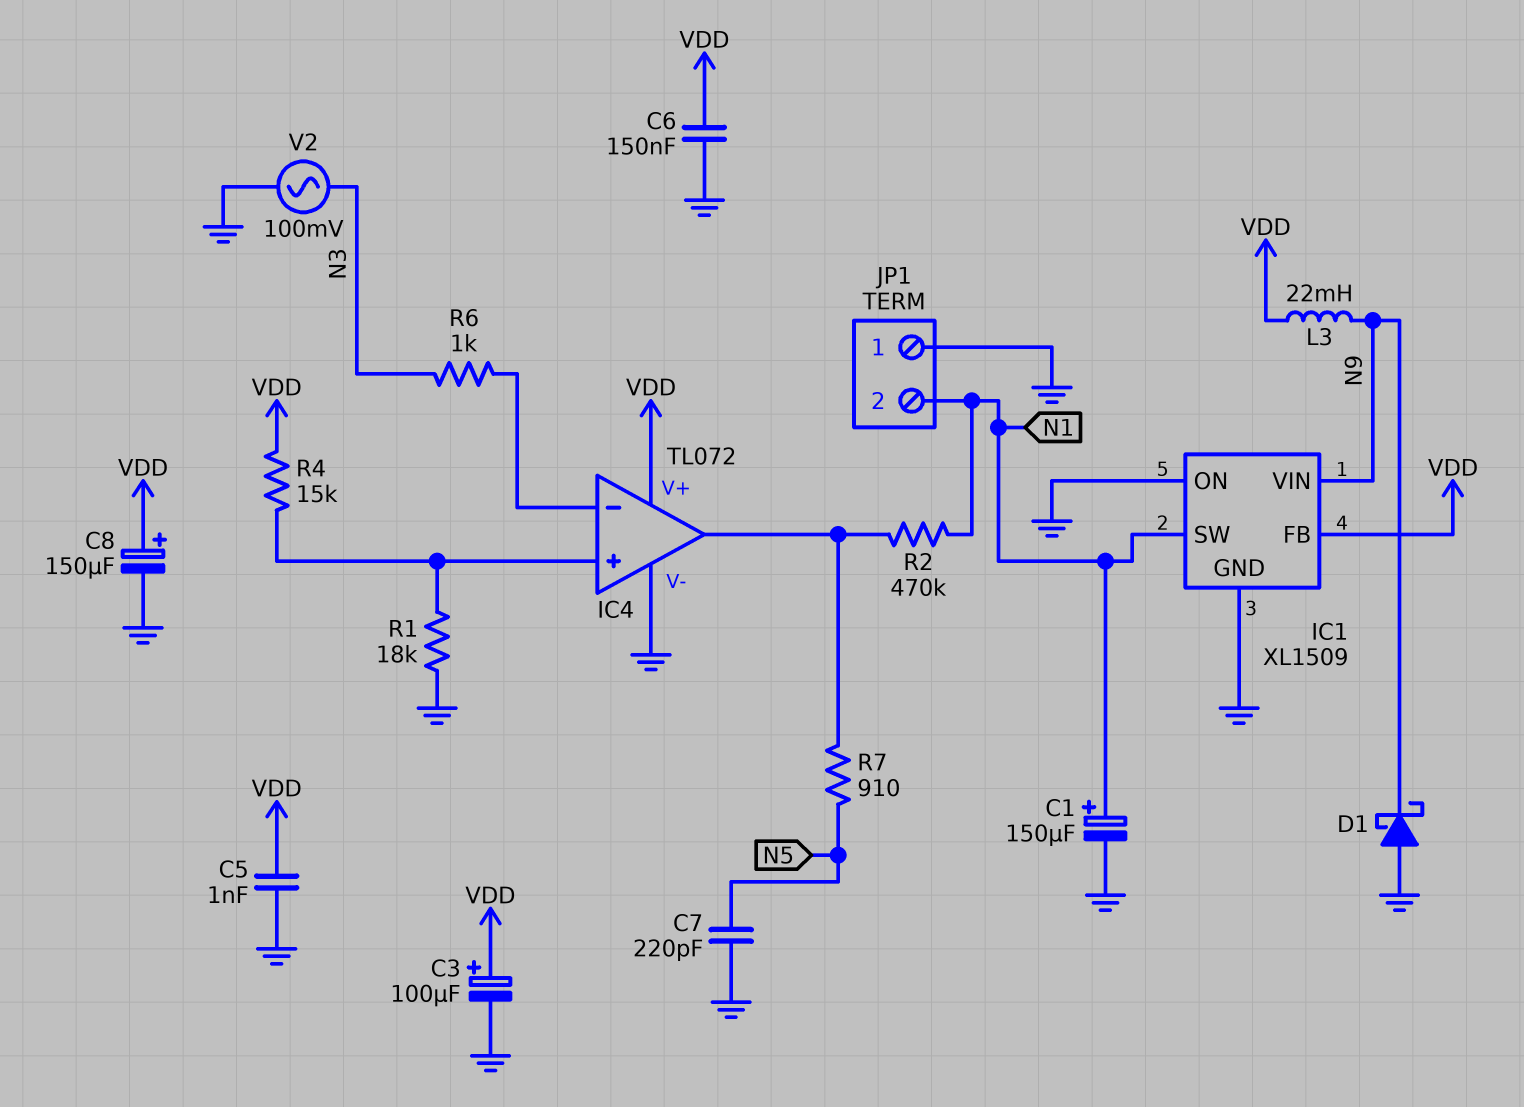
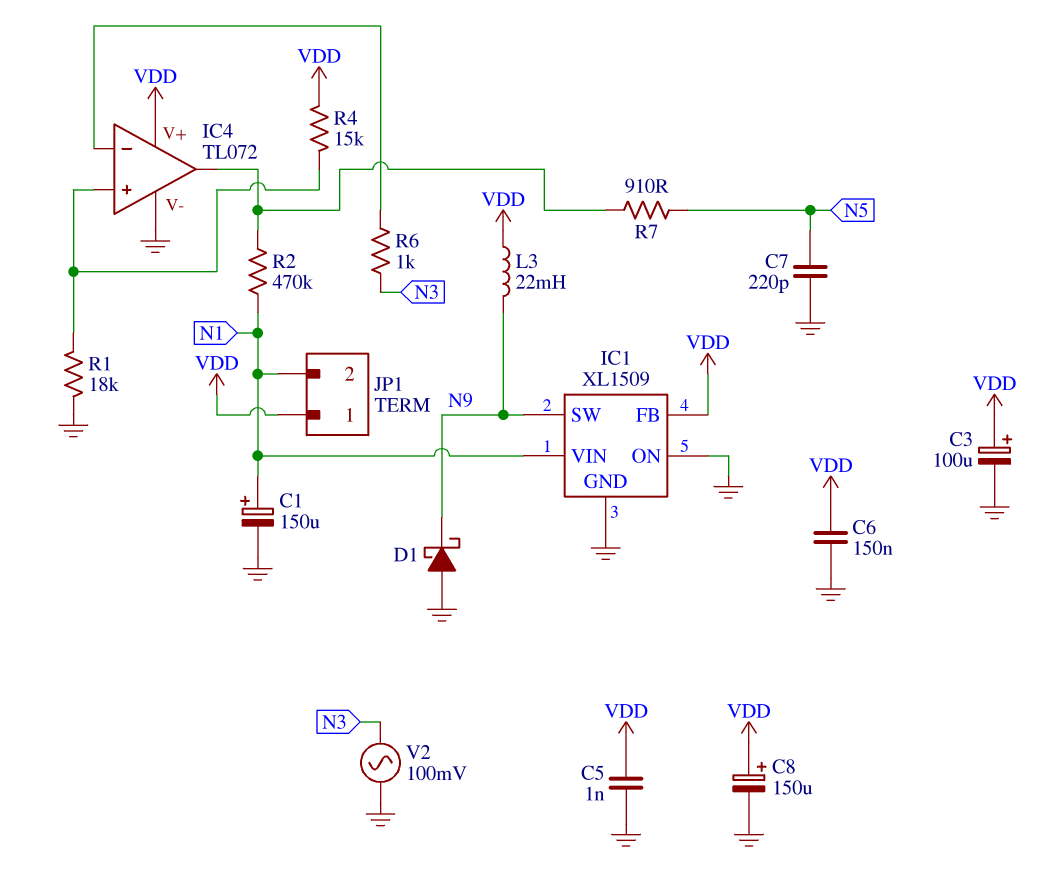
IC1 pin SW: N1 -> N9
IC1 pin VIN: N9 -> N1
JP1 pin 1: GND -> VDD

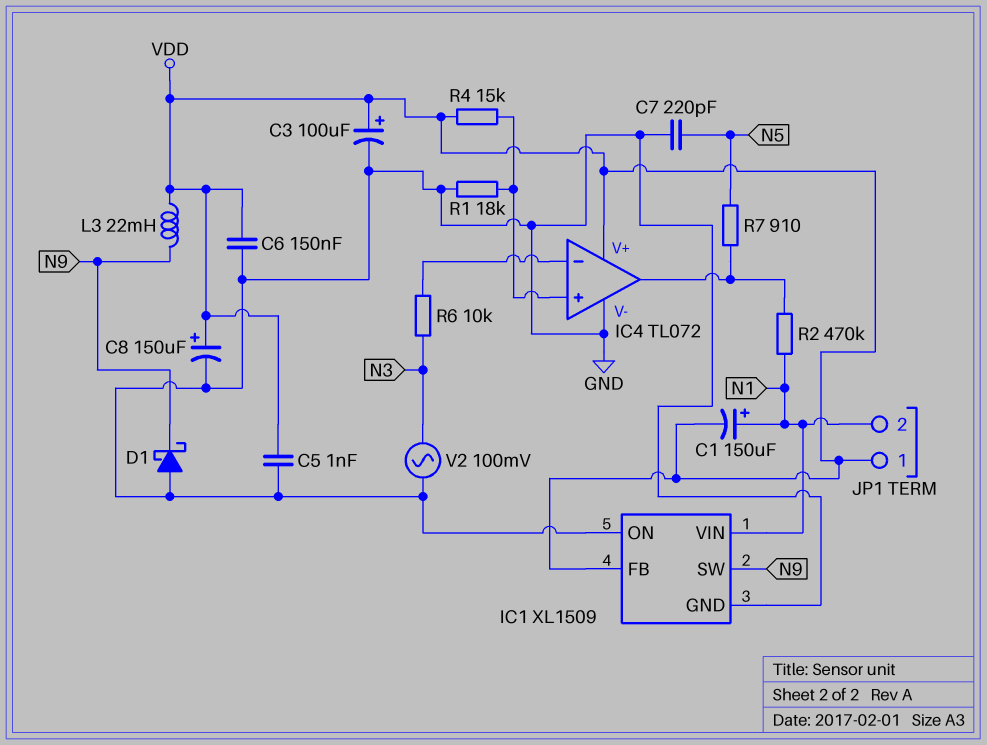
C1: 150uF (plus N1, minus GND) -> 150uF (plus N1, minus VDD)
R6: 1k (IC4/in-, N3) -> 10k (IC4/in-, N3)

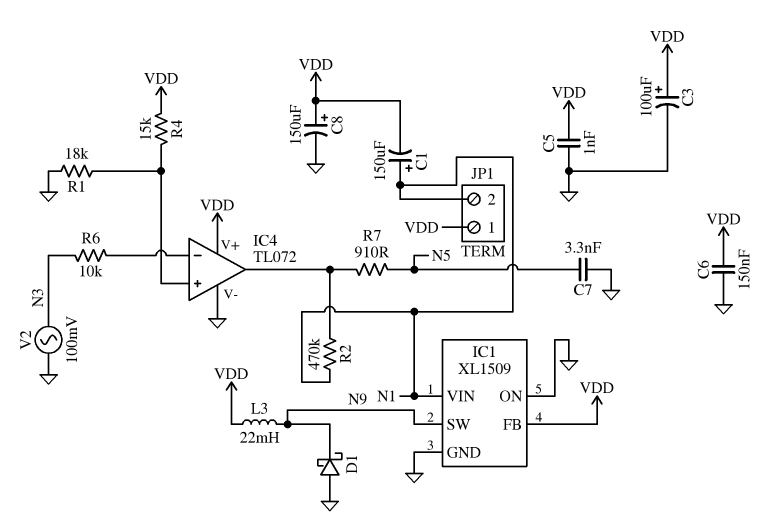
C7: 220pF (GND, N5) -> 3.3nF (GND, N5)

